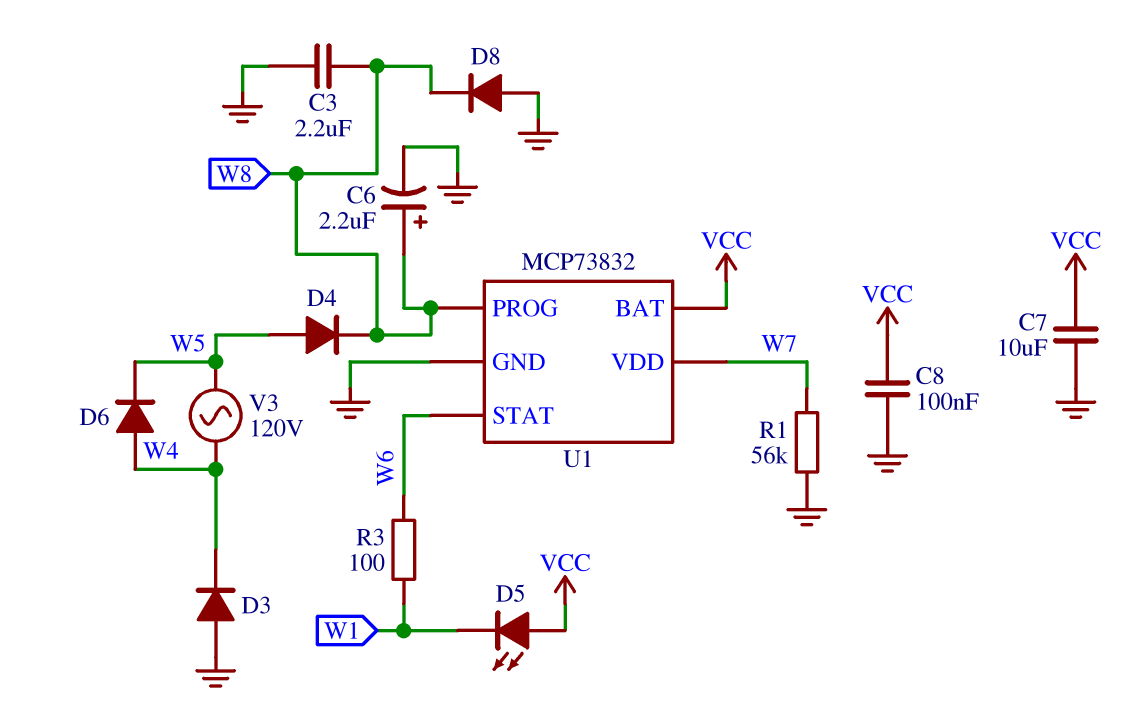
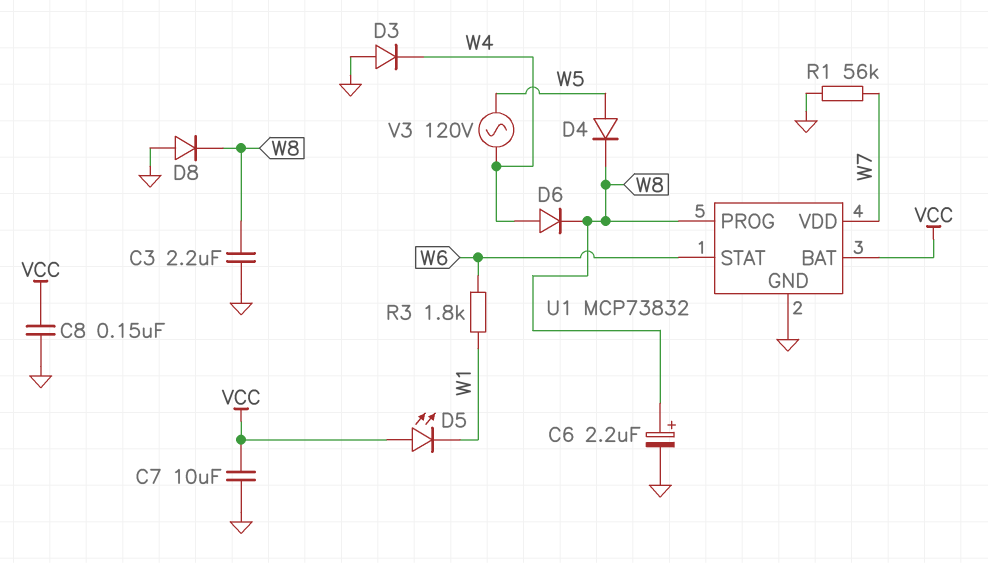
C8: 100nF (GND, VCC) -> 150nF (GND, VCC)
D6: diode (A W4, K W5) -> diode (A W4, K W8)
R3: 100 (W1, W6) -> 1.8k (W1, W6)

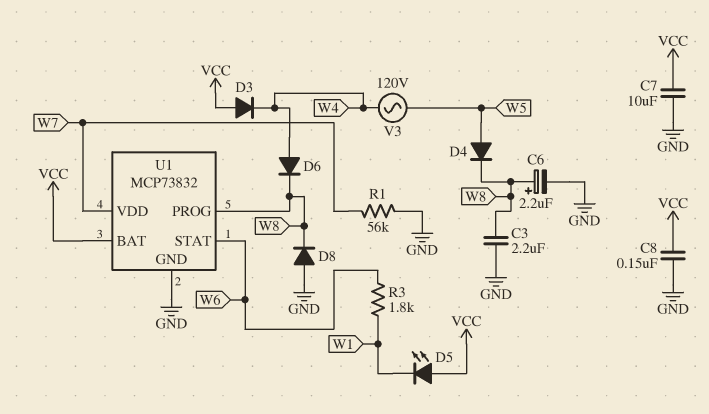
D3: diode (A GND, K W4) -> diode (A VCC, K W4)

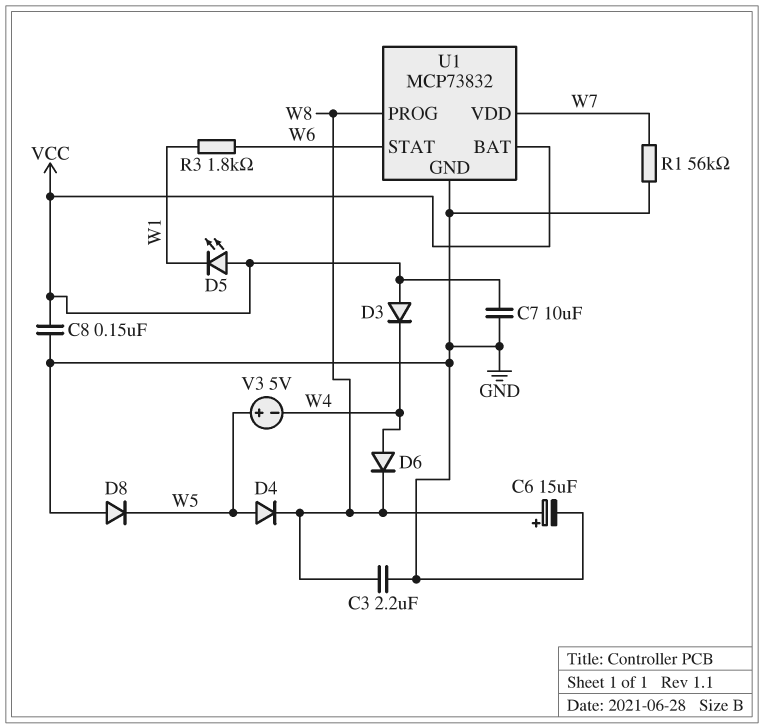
C6: 2.2uF (plus W8, minus GND) -> 15uF (plus W8, minus GND)
D8: diode (A GND, K W8) -> diode (A GND, K W5)
V3: AC 120V (W4, W5) -> 5V (plus W5, minus W4)

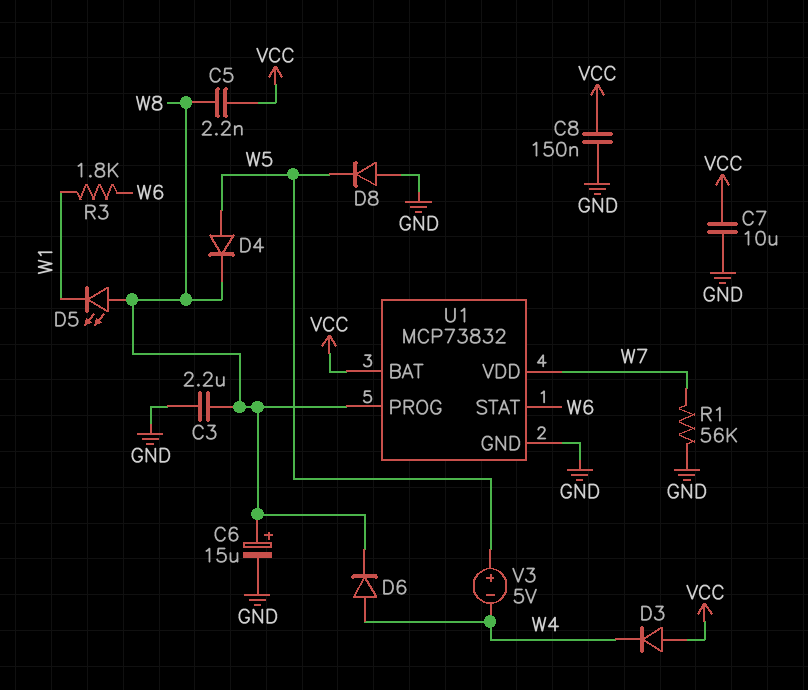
C5: none -> 2.2nF (VCC, W8)
D5: LED (A VCC, K W1) -> LED (A W8, K W1)

